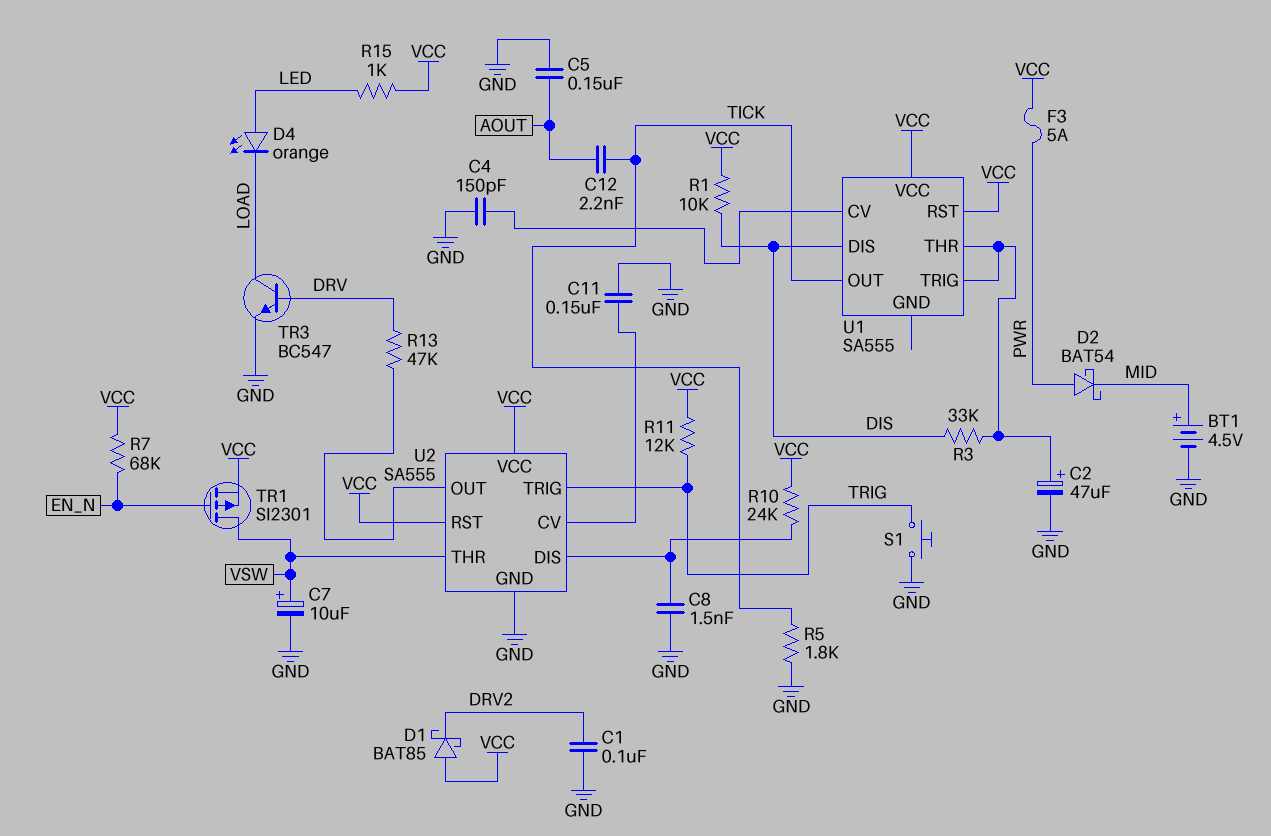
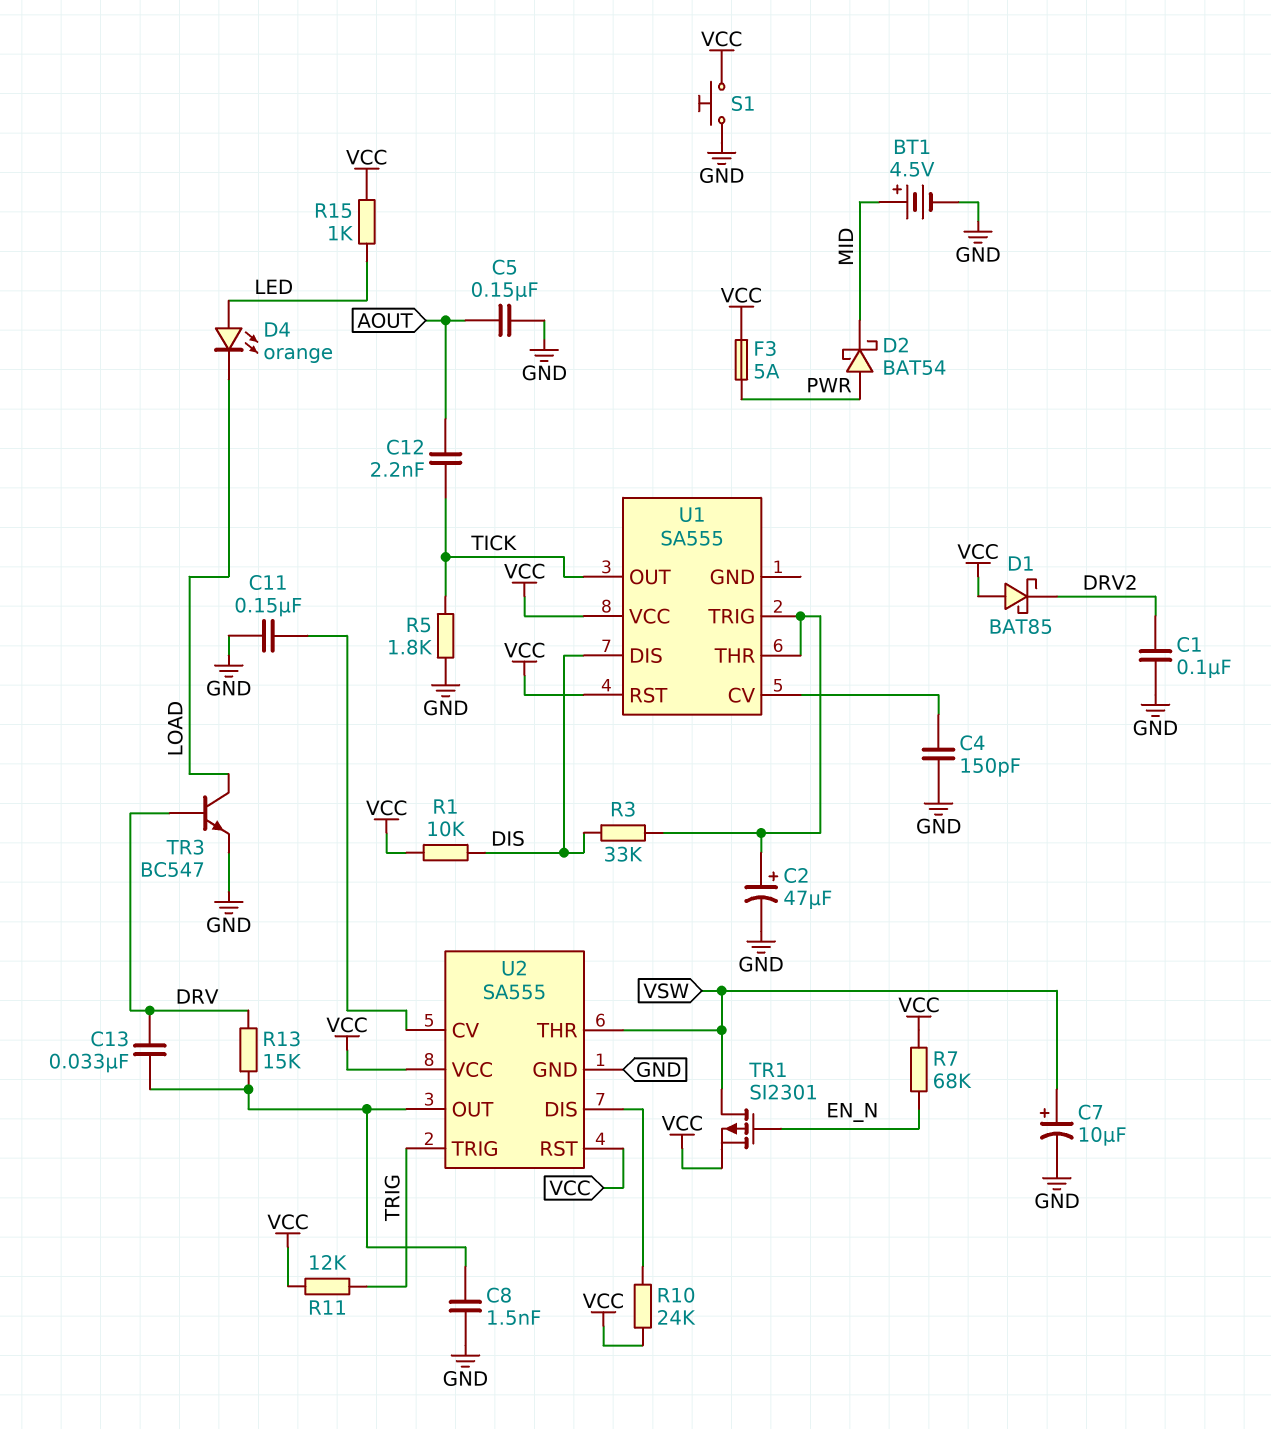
C8: 1.5nF (GND, U2/DIS) -> 1.5nF (GND, U2/OUT)
C13: none -> 33nF (DRV, U2/OUT)
R13: 47k (DRV, U2/OUT) -> 15k (DRV, U2/OUT)
S1: button (GND, TRIG) -> button (GND, VCC)

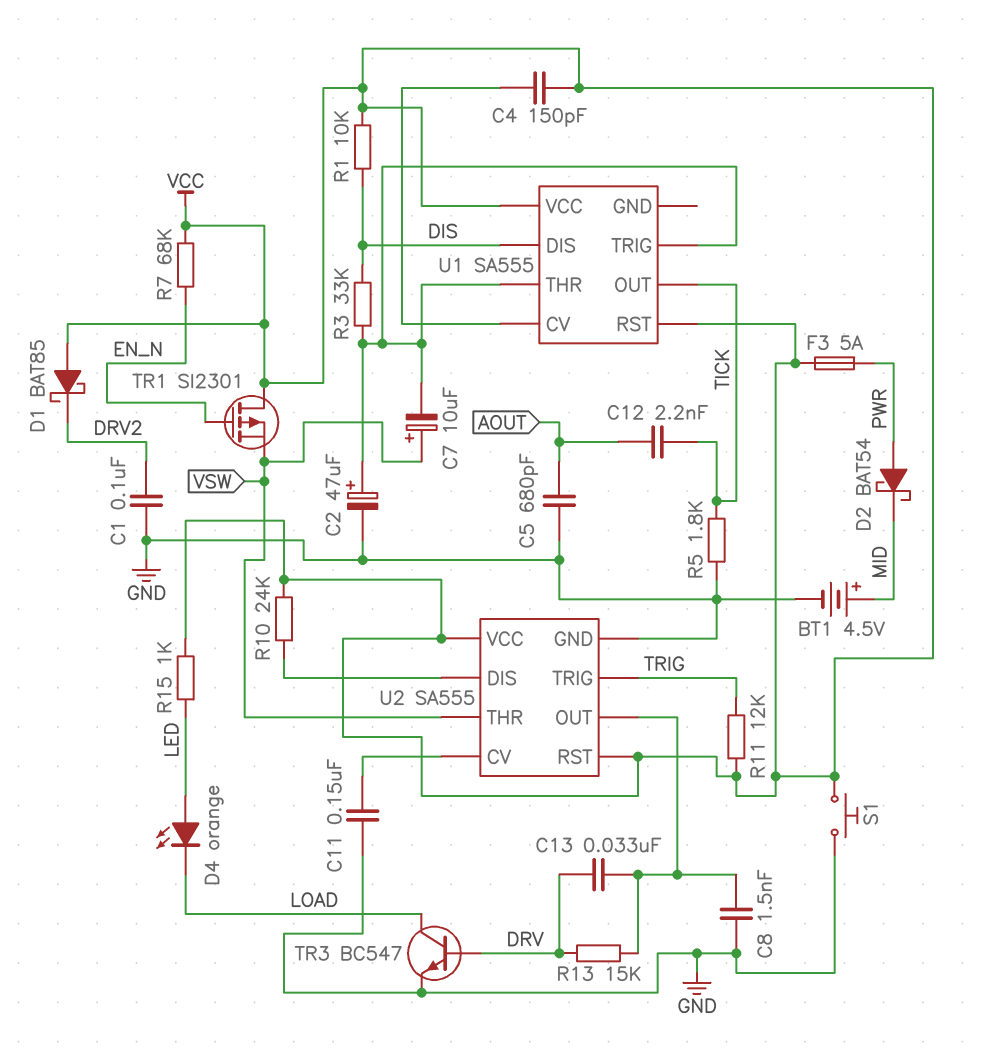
C4: 150pF (GND, U1/CV) -> 150pF (U1/CV, VCC)
C5: 150nF (AOUT, GND) -> 680pF (AOUT, GND)
C7: 10uF (plus VSW, minus GND) -> 10uF (plus VSW, minus U1/THR)
TR1: PMOS SI2301 (G EN_N, D VSW, S VCC) -> PMOS SI2301 (G EN_N, D VCC, S VSW)

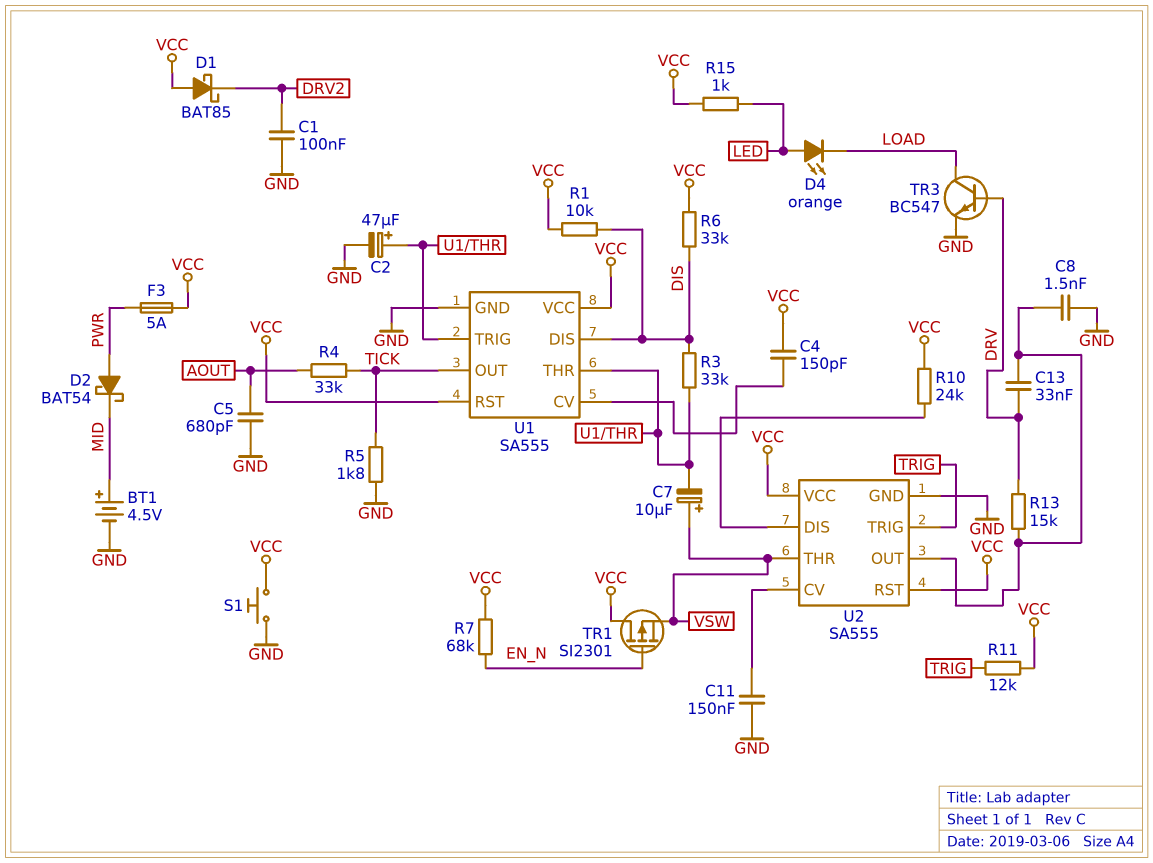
C12: 2.2nF (AOUT, TICK) -> none
R4: none -> 33k (AOUT, TICK)
R6: none -> 33k (DIS, VCC)
U1 pin GND: none -> GND

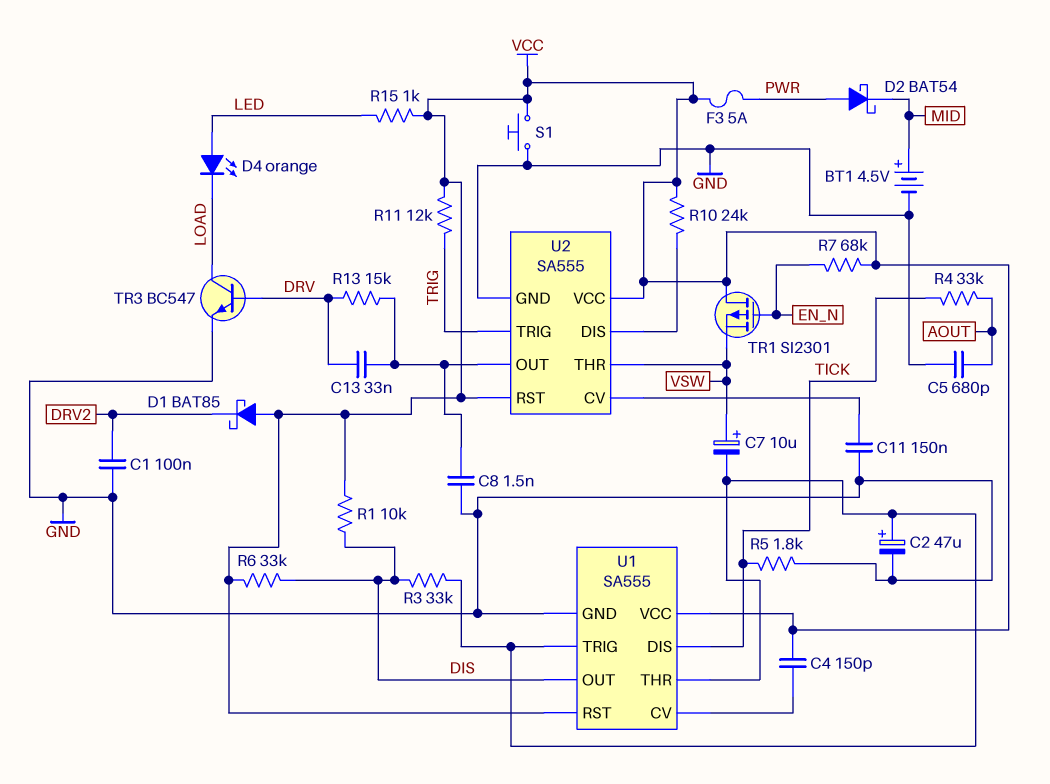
U1 pin DIS: DIS -> TICK
U1 pin OUT: TICK -> DIS

